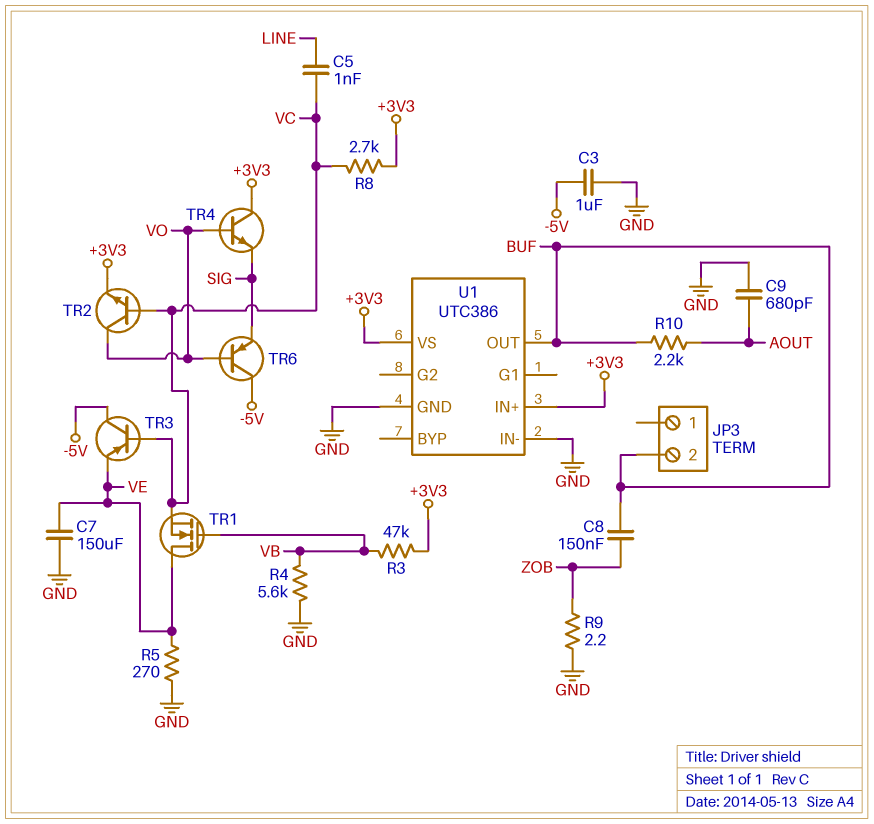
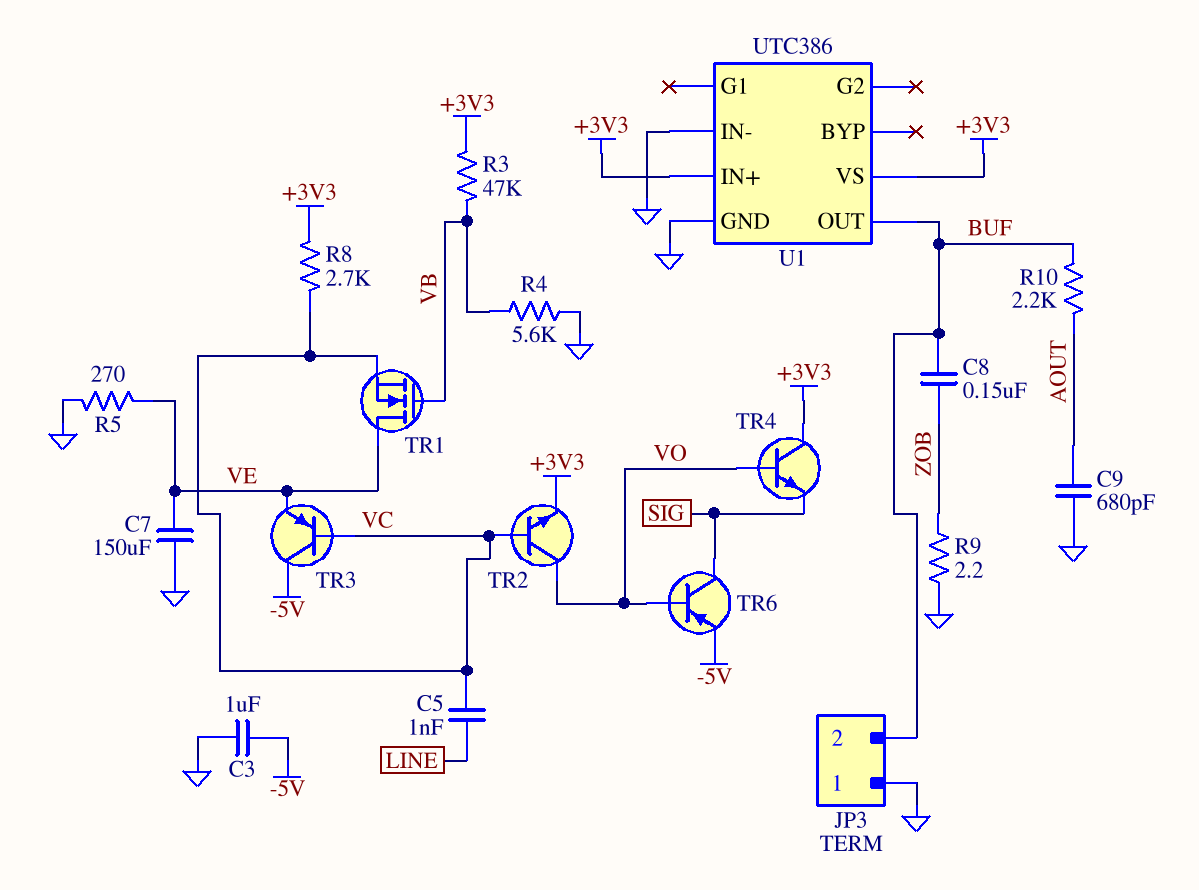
JP3 pin 1: none -> GND
TR6: PNP (B VO, C -5V, E SIG) -> PNP (B VO, C SIG, E -5V)

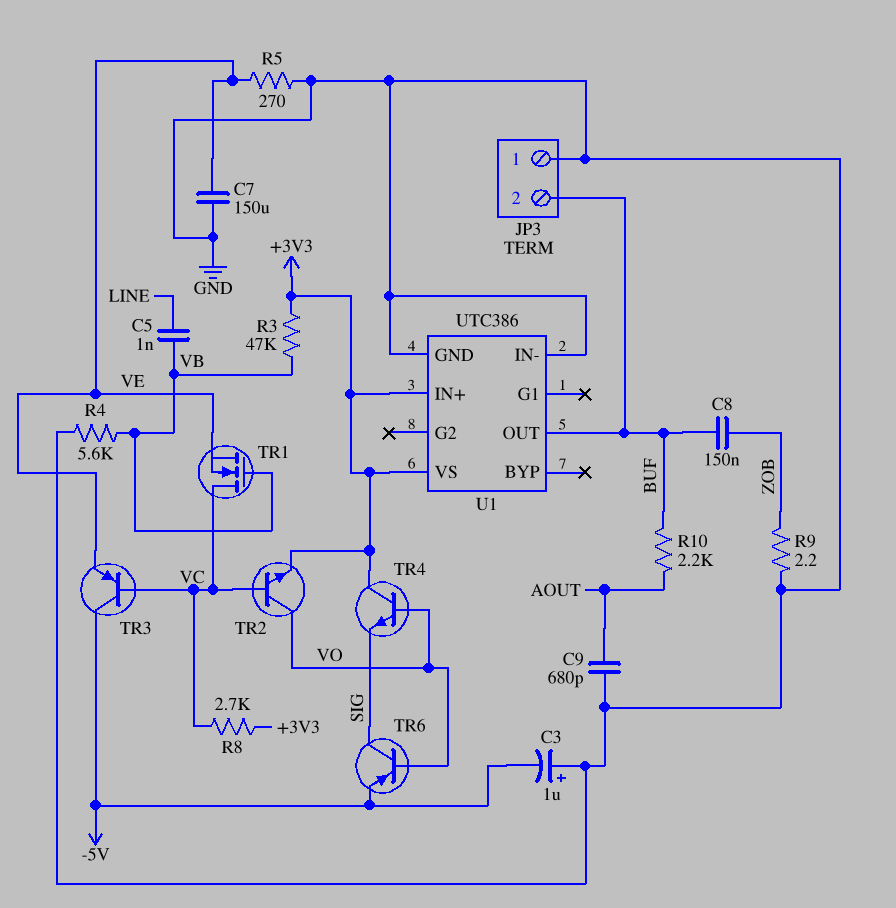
C3: 1uF (-5V, GND) -> 1uF (plus GND, minus -5V)
C5: 1nF (LINE, VC) -> 1nF (LINE, VB)
TR1: NMOS (G VB, D VE, S VC) -> NMOS (G VB, D VC, S VE)

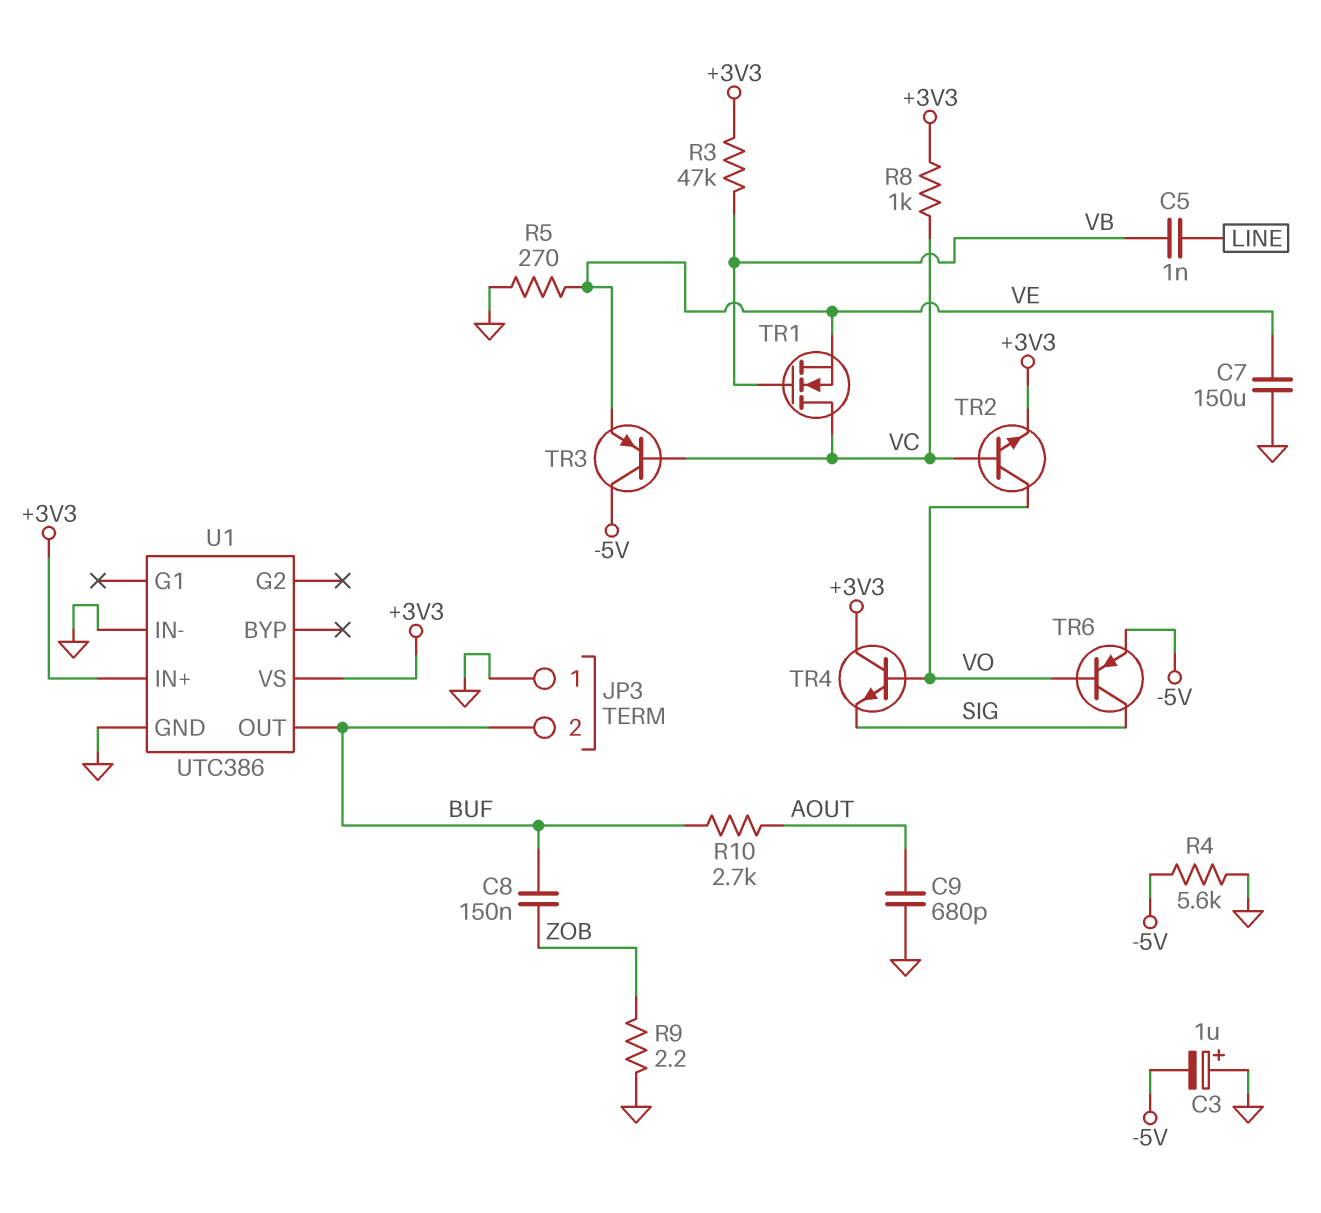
R4: 5.6k (GND, VB) -> 5.6k (-5V, GND)
R8: 2.7k (+3V3, VC) -> 1k (+3V3, VC)
R10: 2.2k (AOUT, BUF) -> 2.7k (AOUT, BUF)

